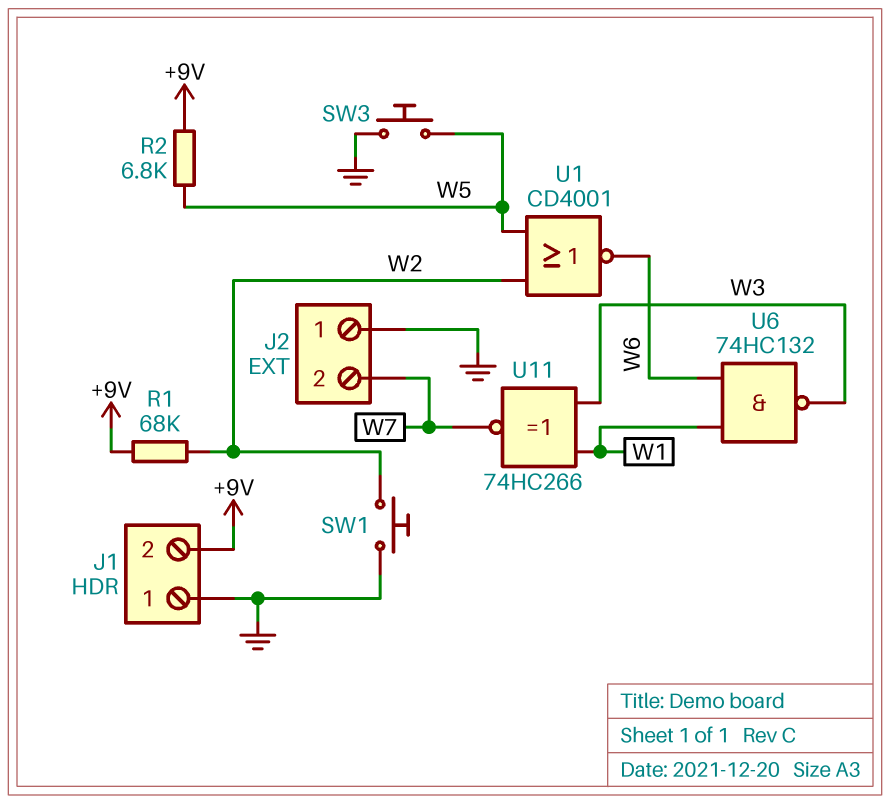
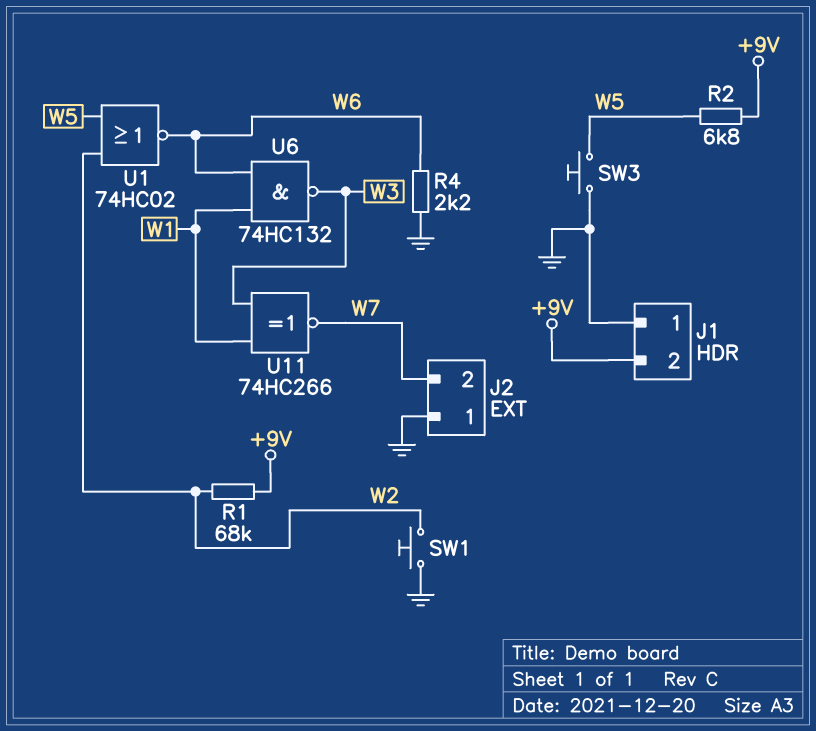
R4: none -> 2.2k (GND, W6)
U1: NOR CD4001 (in W2, in W5, out W6) -> NOR 74HC02 (in W2, in W5, out W6)

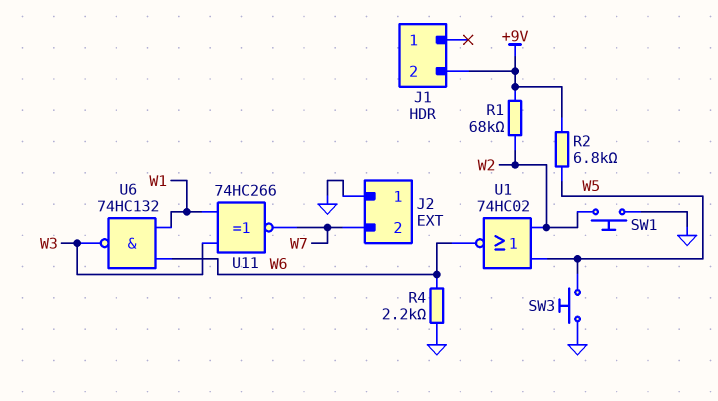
J1 pin 1: GND -> none

